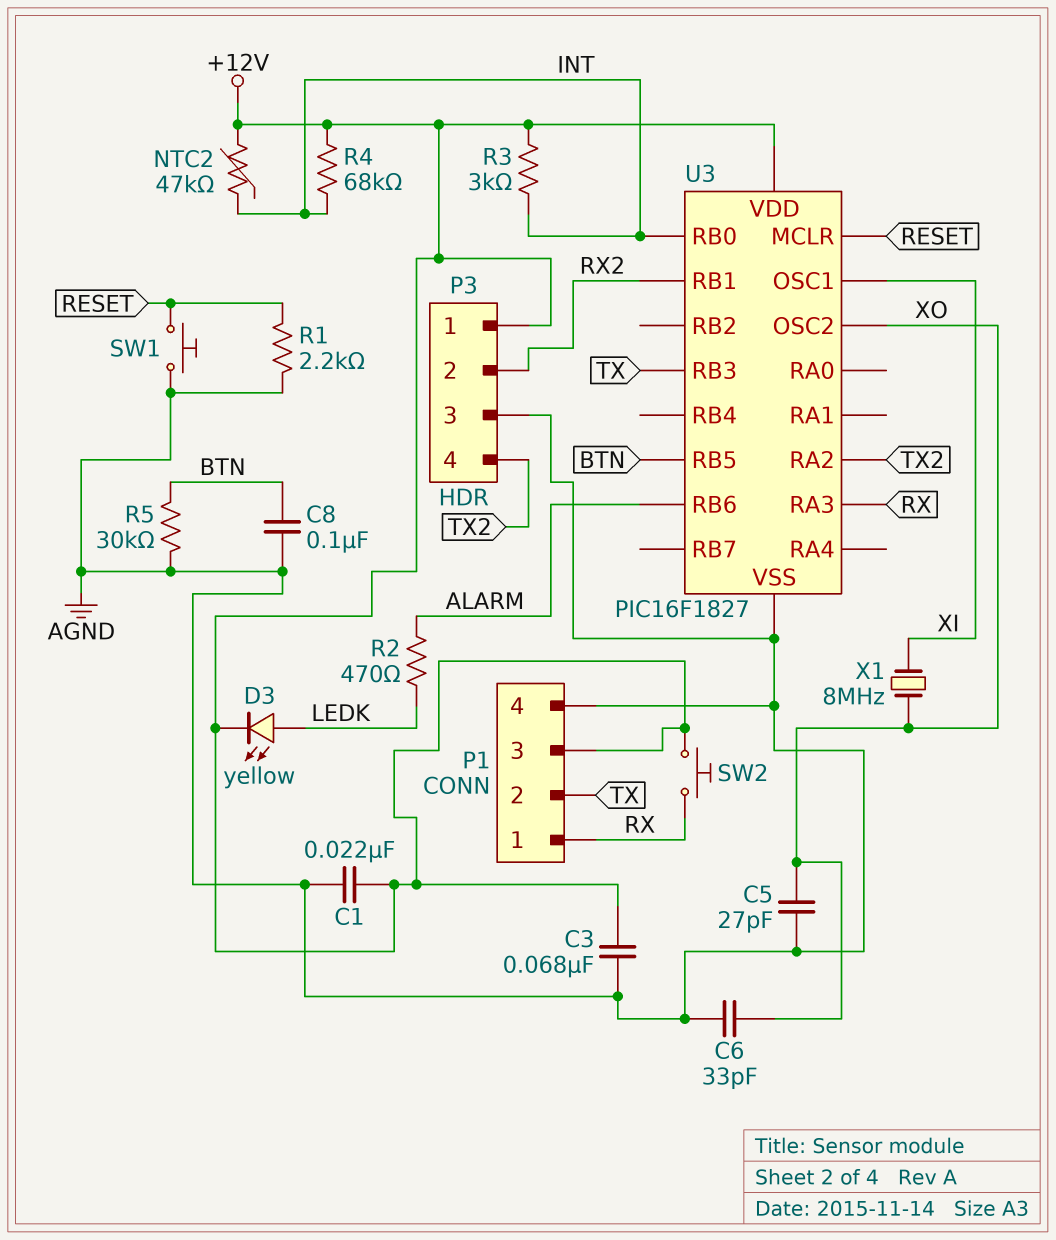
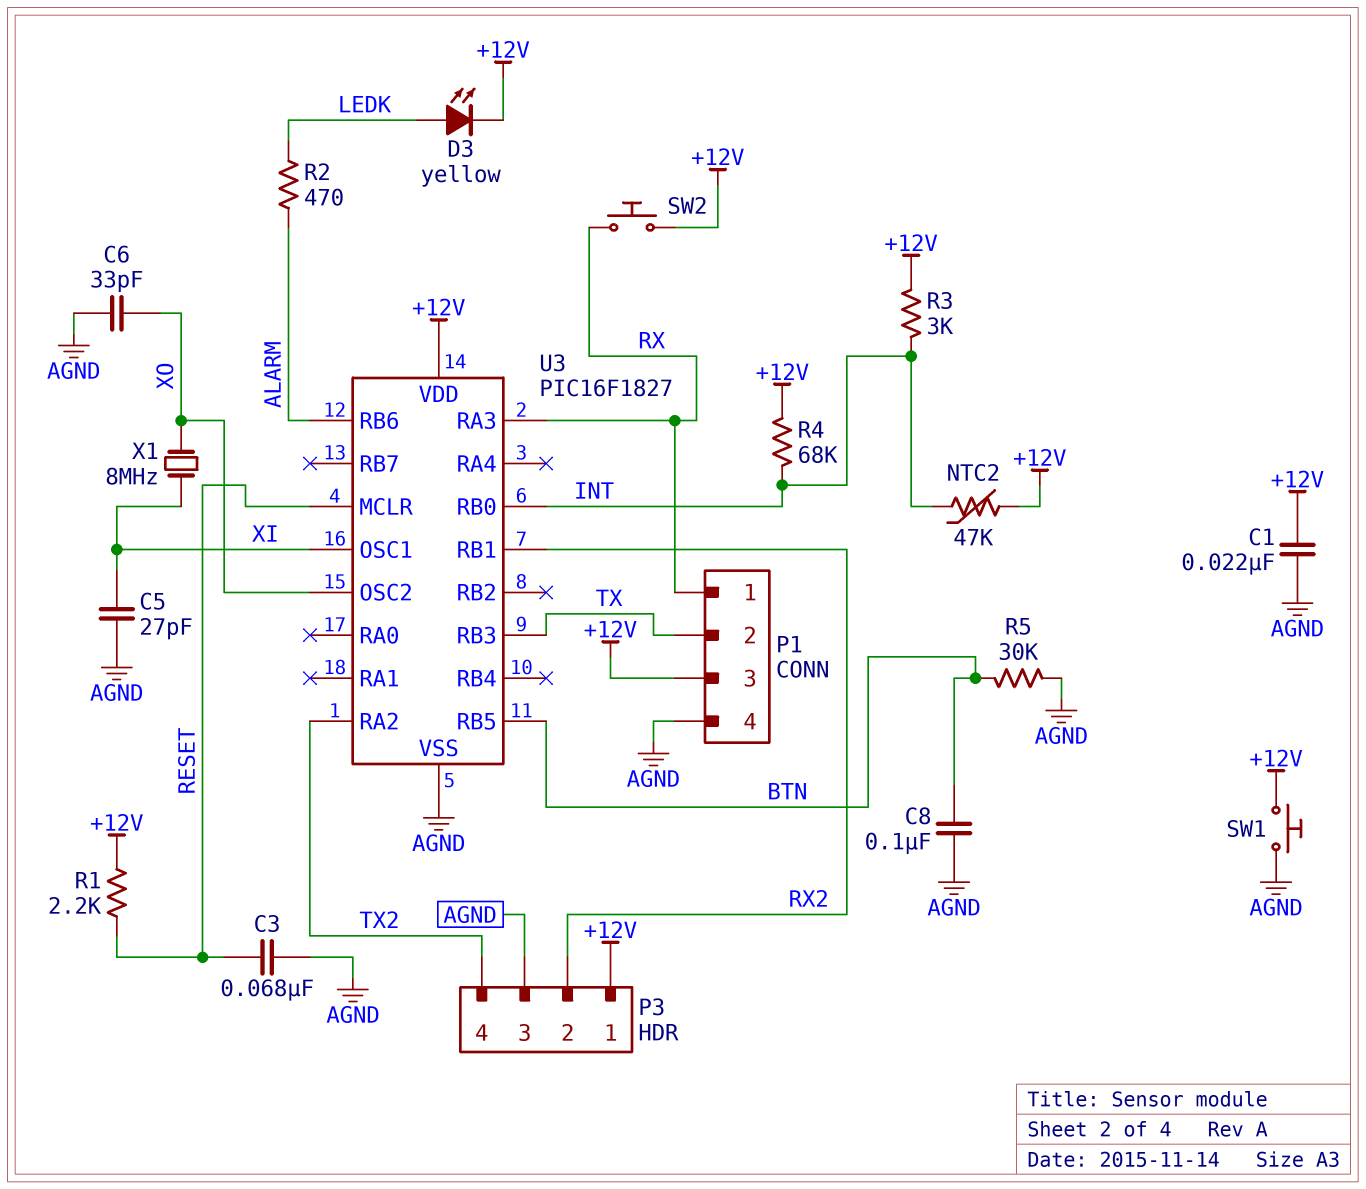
C3: 68nF (+12V, AGND) -> 68nF (AGND, RESET)
C5: 27pF (AGND, XO) -> 27pF (AGND, XI)
R1: 2.2k (AGND, RESET) -> 2.2k (+12V, RESET)
SW1: button (AGND, RESET) -> button (+12V, AGND)

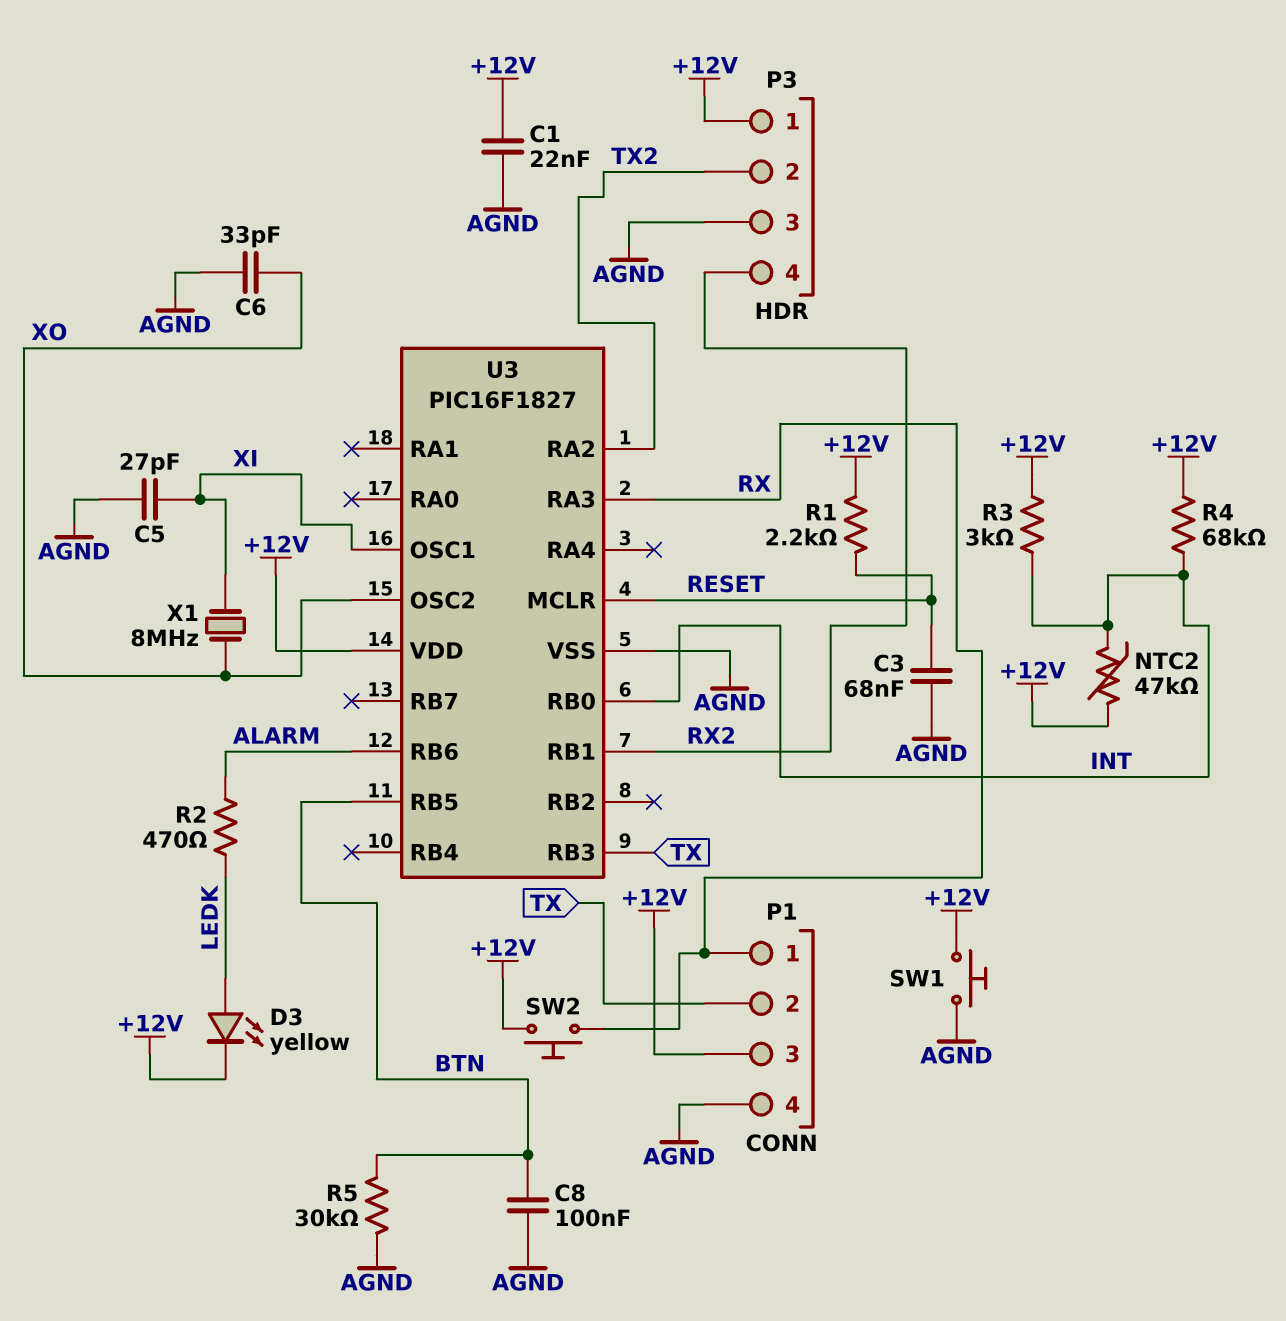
P3 pin 2: RX2 -> TX2
P3 pin 4: TX2 -> RX2

